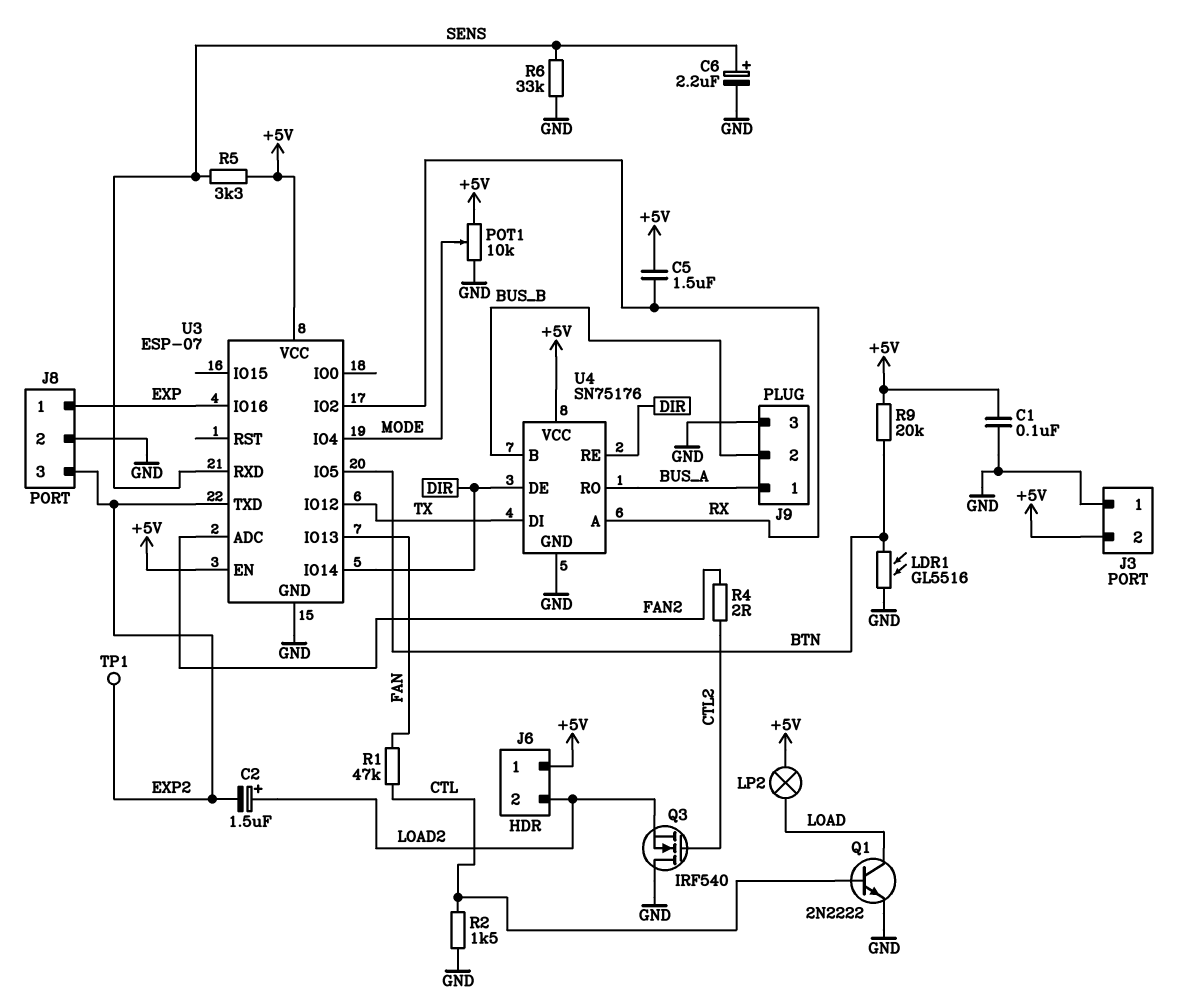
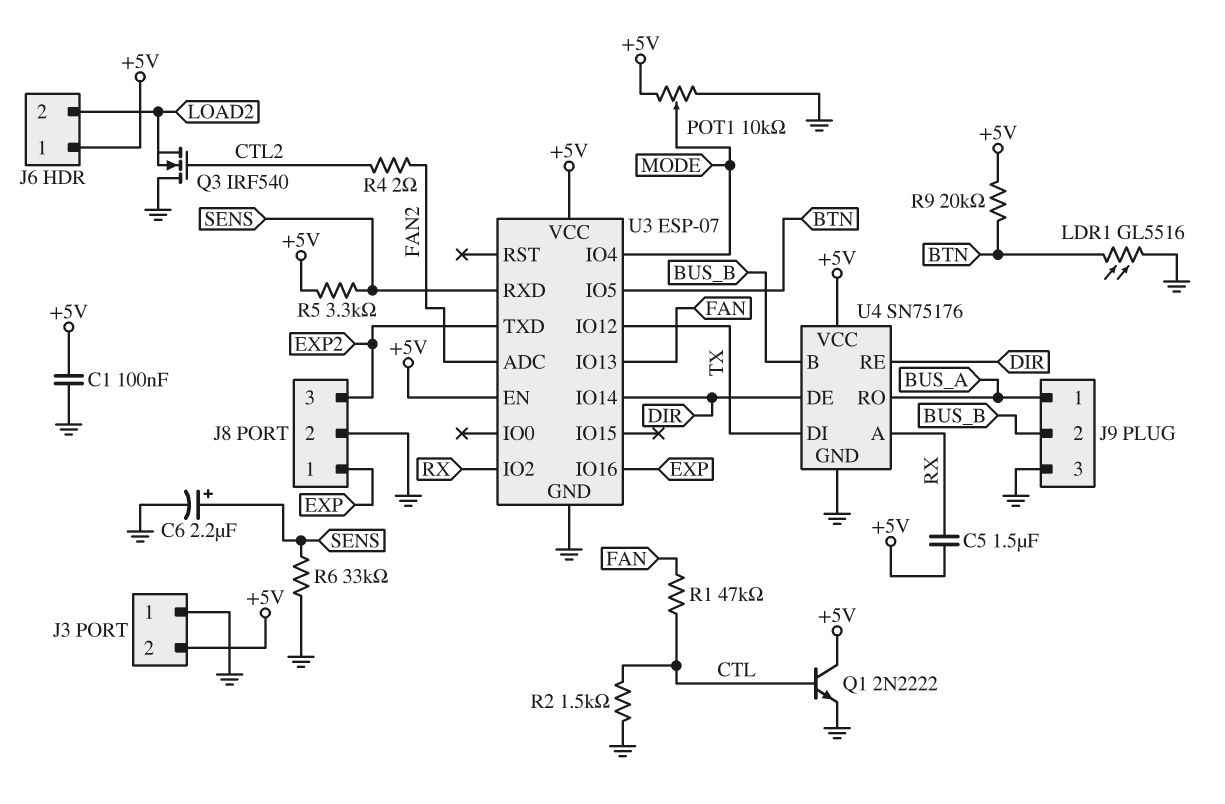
C2: 1.5uF (plus LOAD2, minus EXP2) -> none
LP2: lamp (+5V, LOAD) -> none
Q1: NPN 2N2222 (B CTL, C LOAD, E GND) -> NPN 2N2222 (B CTL, C +5V, E GND)
TP1: test point (EXP2) -> none

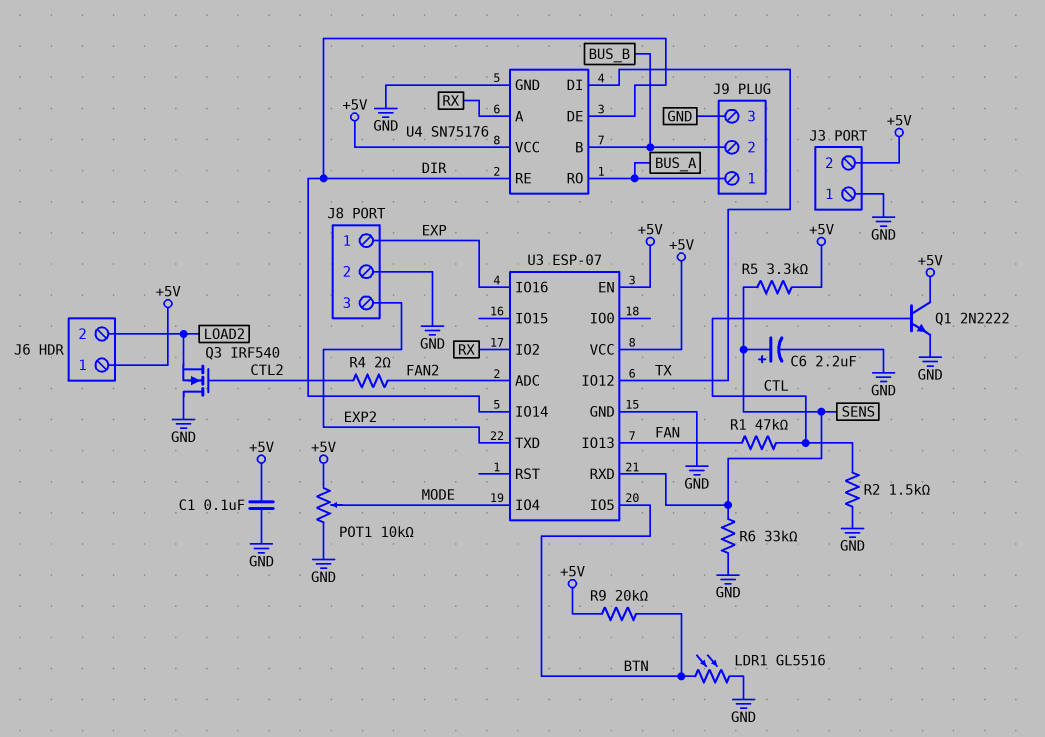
C5: 1.5uF (+5V, RX) -> none

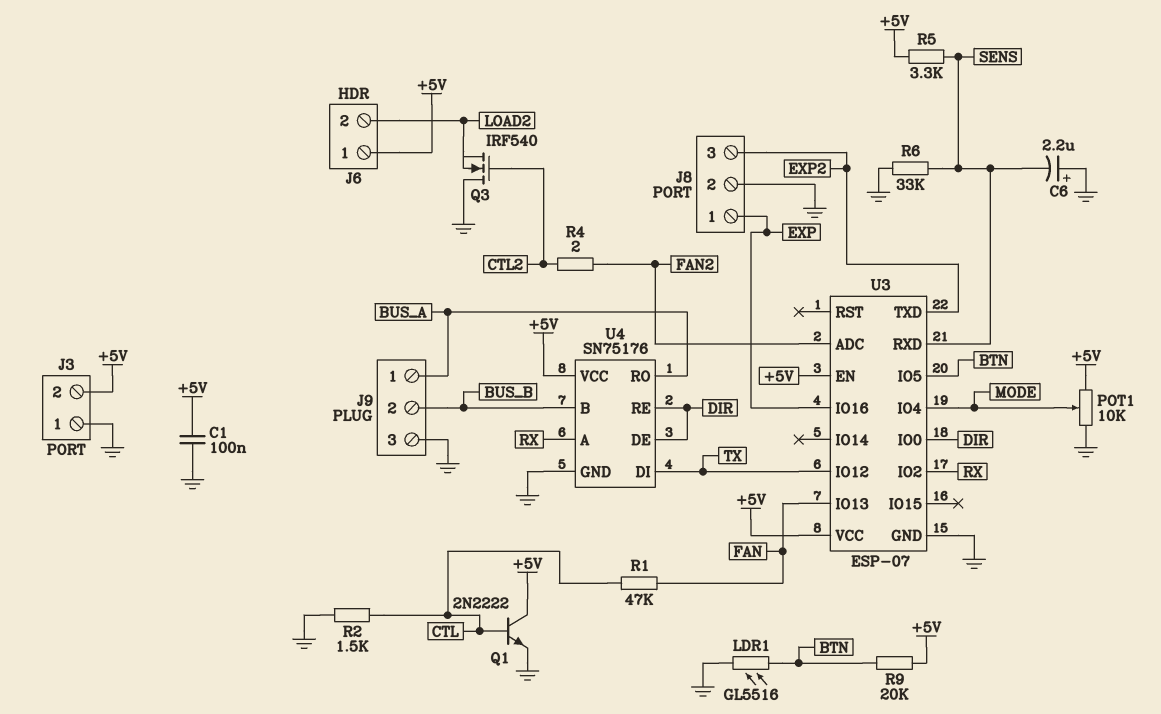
C6: 2.2uF (plus SENS, minus GND) -> 2.2uF (plus GND, minus SENS)
U3 pin IO0: none -> DIR
U3 pin IO14: DIR -> none

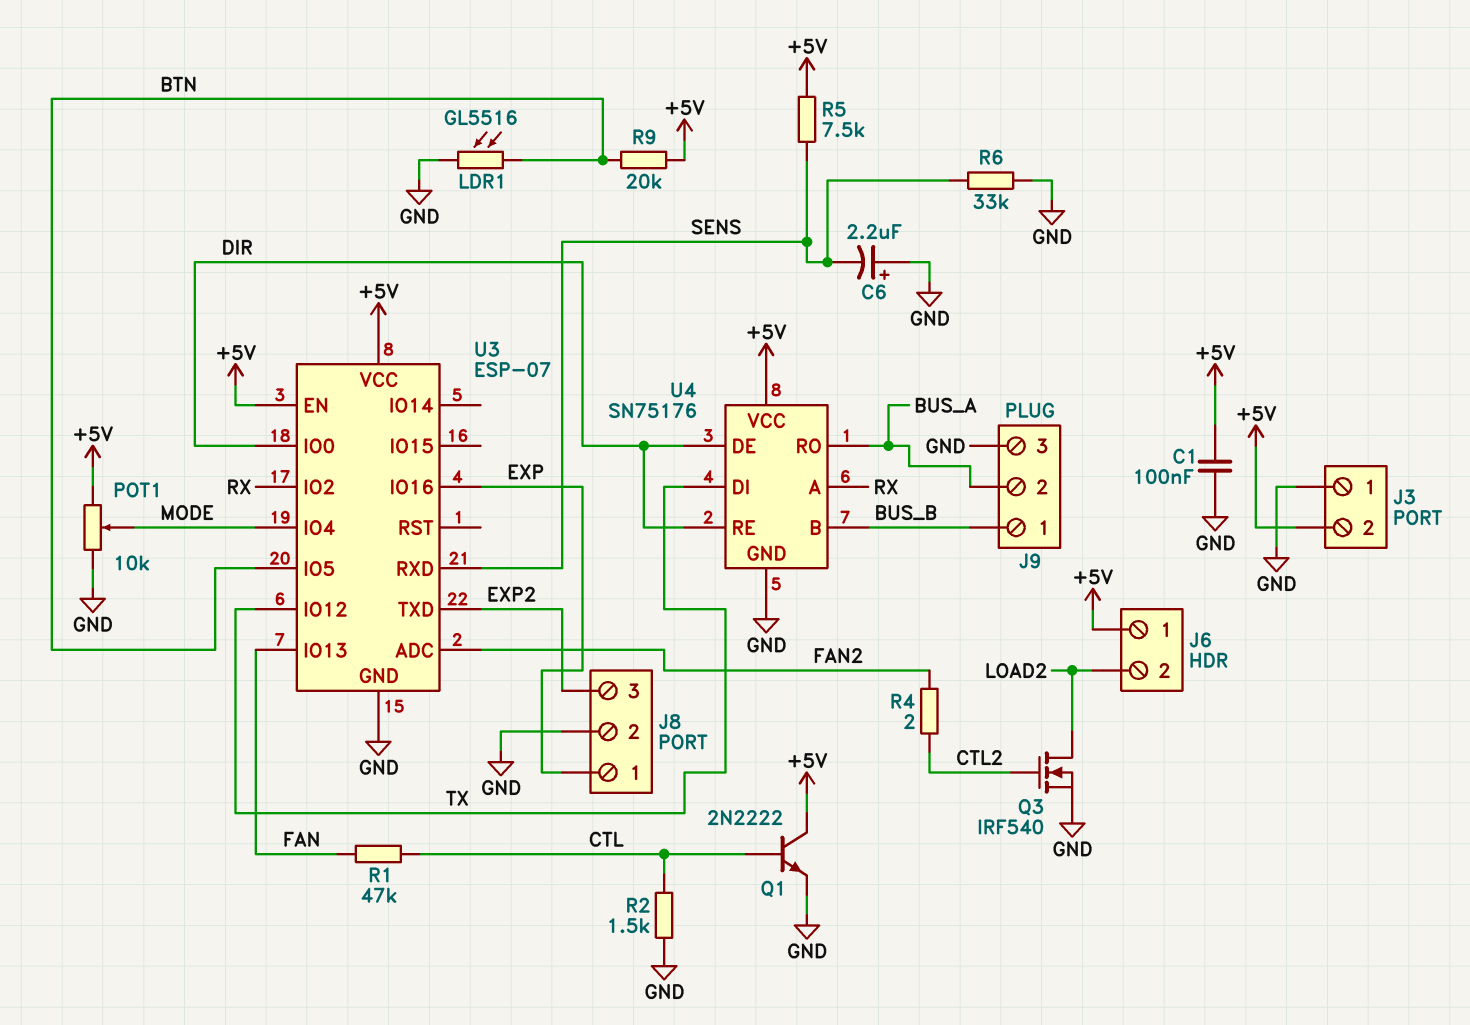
J9 pin 1: BUS_A -> BUS_B
J9 pin 2: BUS_B -> BUS_A
Q3: NMOS IRF540 (G CTL2, D GND, S LOAD2) -> NMOS IRF540 (G CTL2, D LOAD2, S GND)
R5: 3.3k (+5V, SENS) -> 7.5k (+5V, SENS)

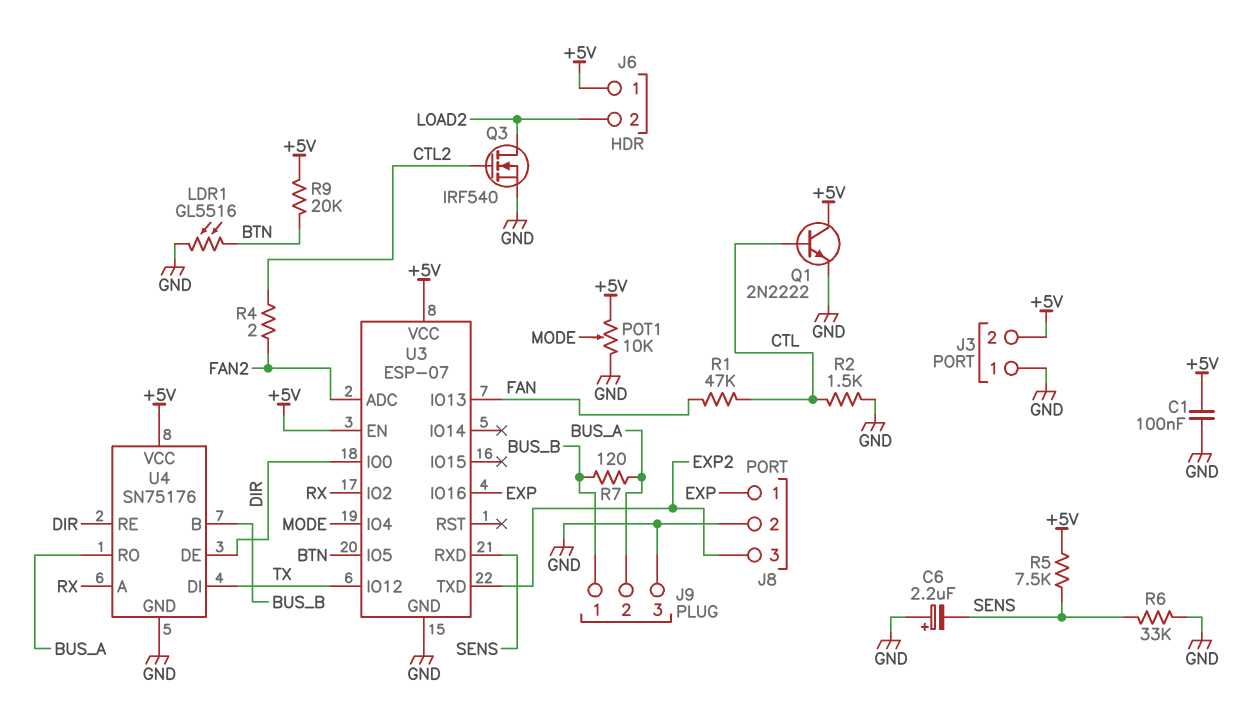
R7: none -> 120 (BUS_A, BUS_B)

